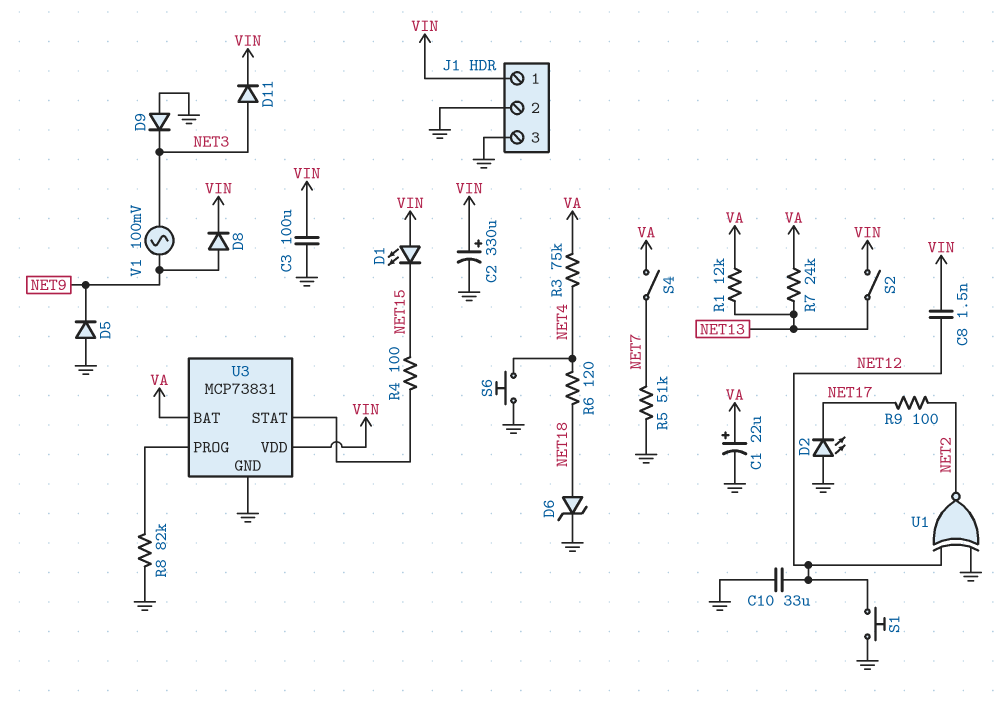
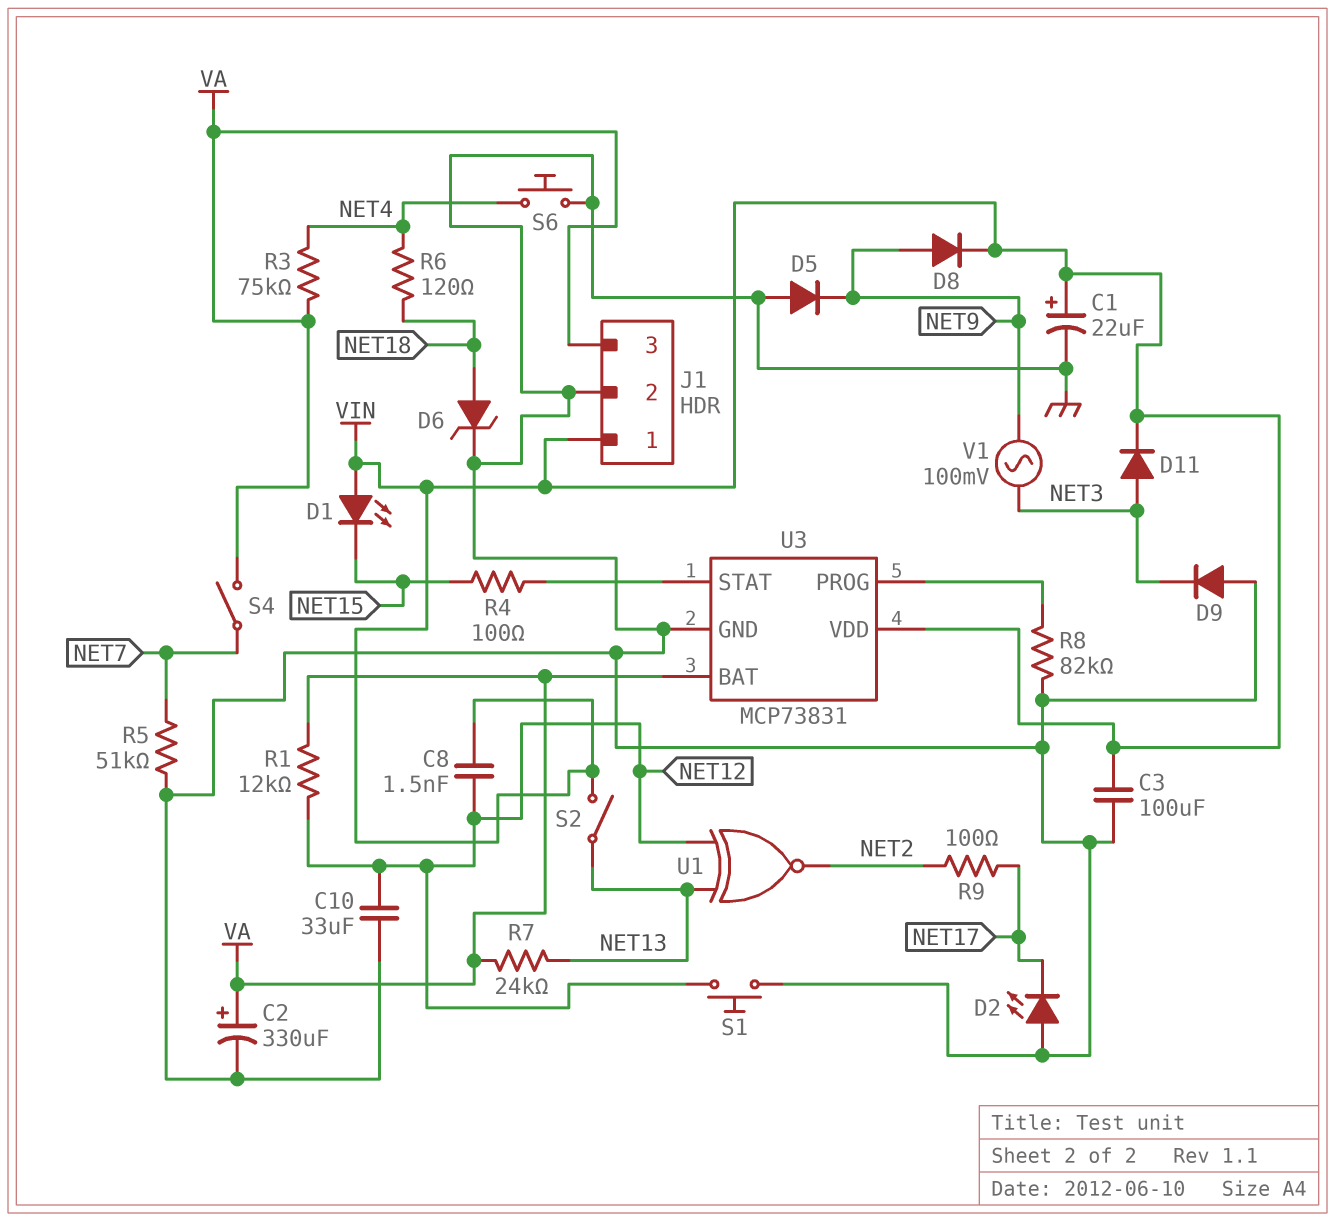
C1: 22uF (plus VA, minus GND) -> 22uF (plus VIN, minus GND)
C2: 330uF (plus VIN, minus GND) -> 330uF (plus VA, minus GND)
J1 pin 3: GND -> VA
R1: 12k (NET13, VA) -> 12k (NET12, VA)
U1: XNOR (in GND, in NET12, out NET2) -> XNOR (in NET12, in NET13, out NET2)

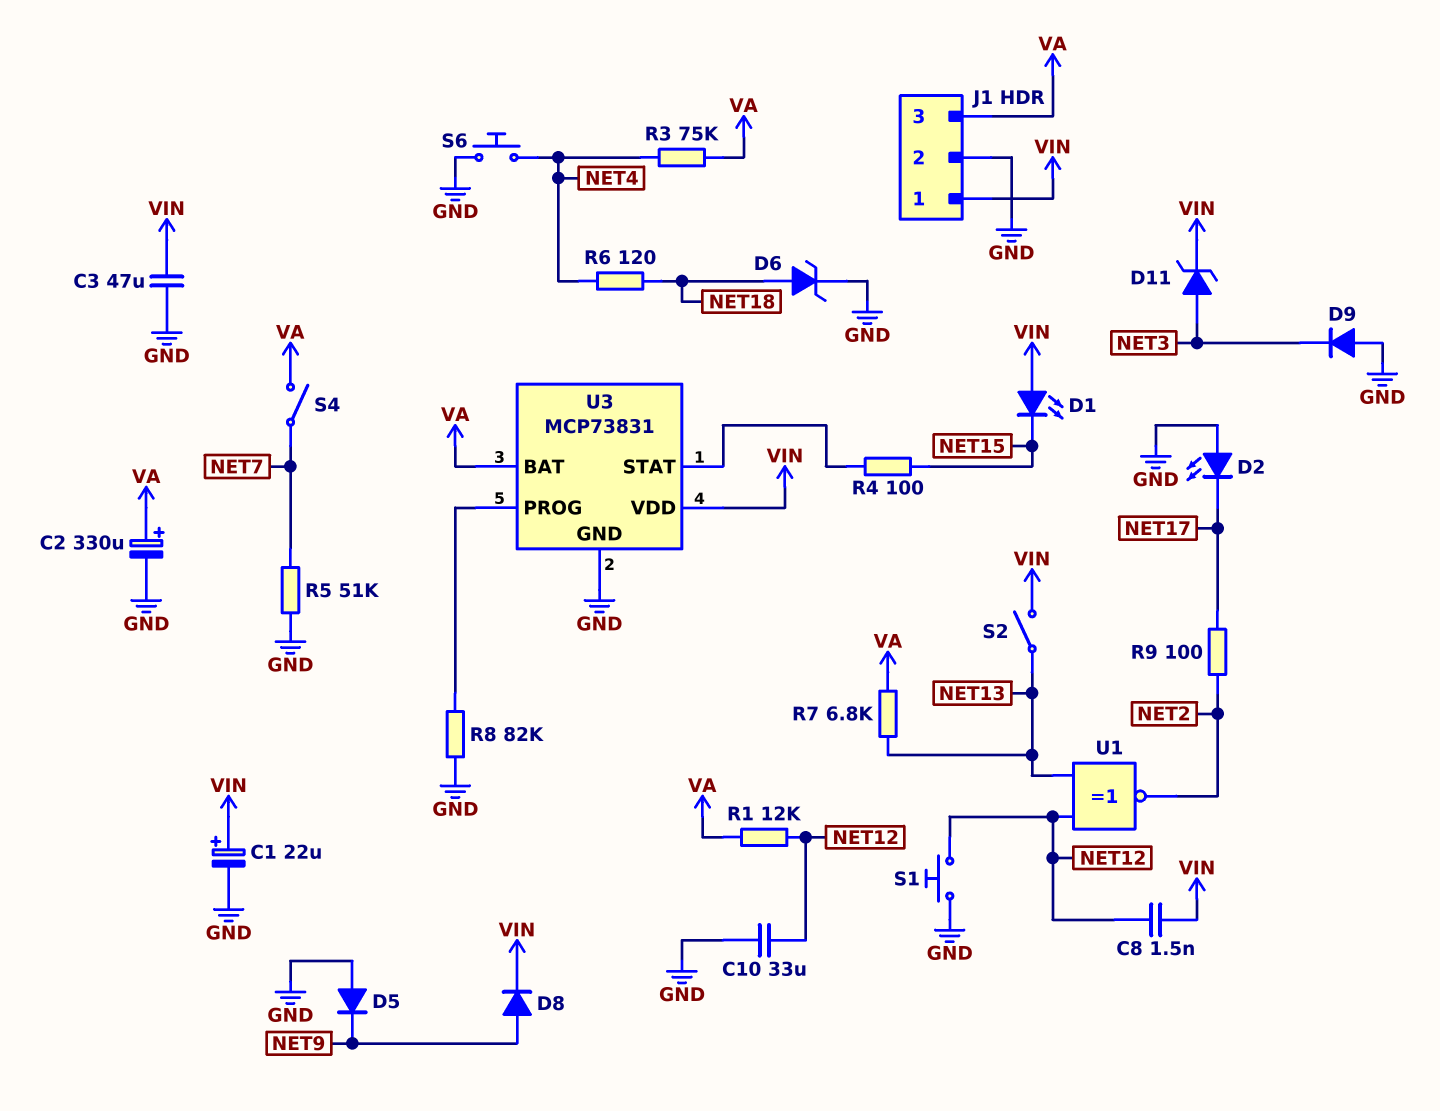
C3: 100uF (GND, VIN) -> 47uF (GND, VIN)
D11: diode (A NET3, K VIN) -> zener (A NET3, K VIN)
R7: 24k (NET13, VA) -> 6.8k (NET13, VA)
V1: AC 100mV (NET3, NET9) -> none

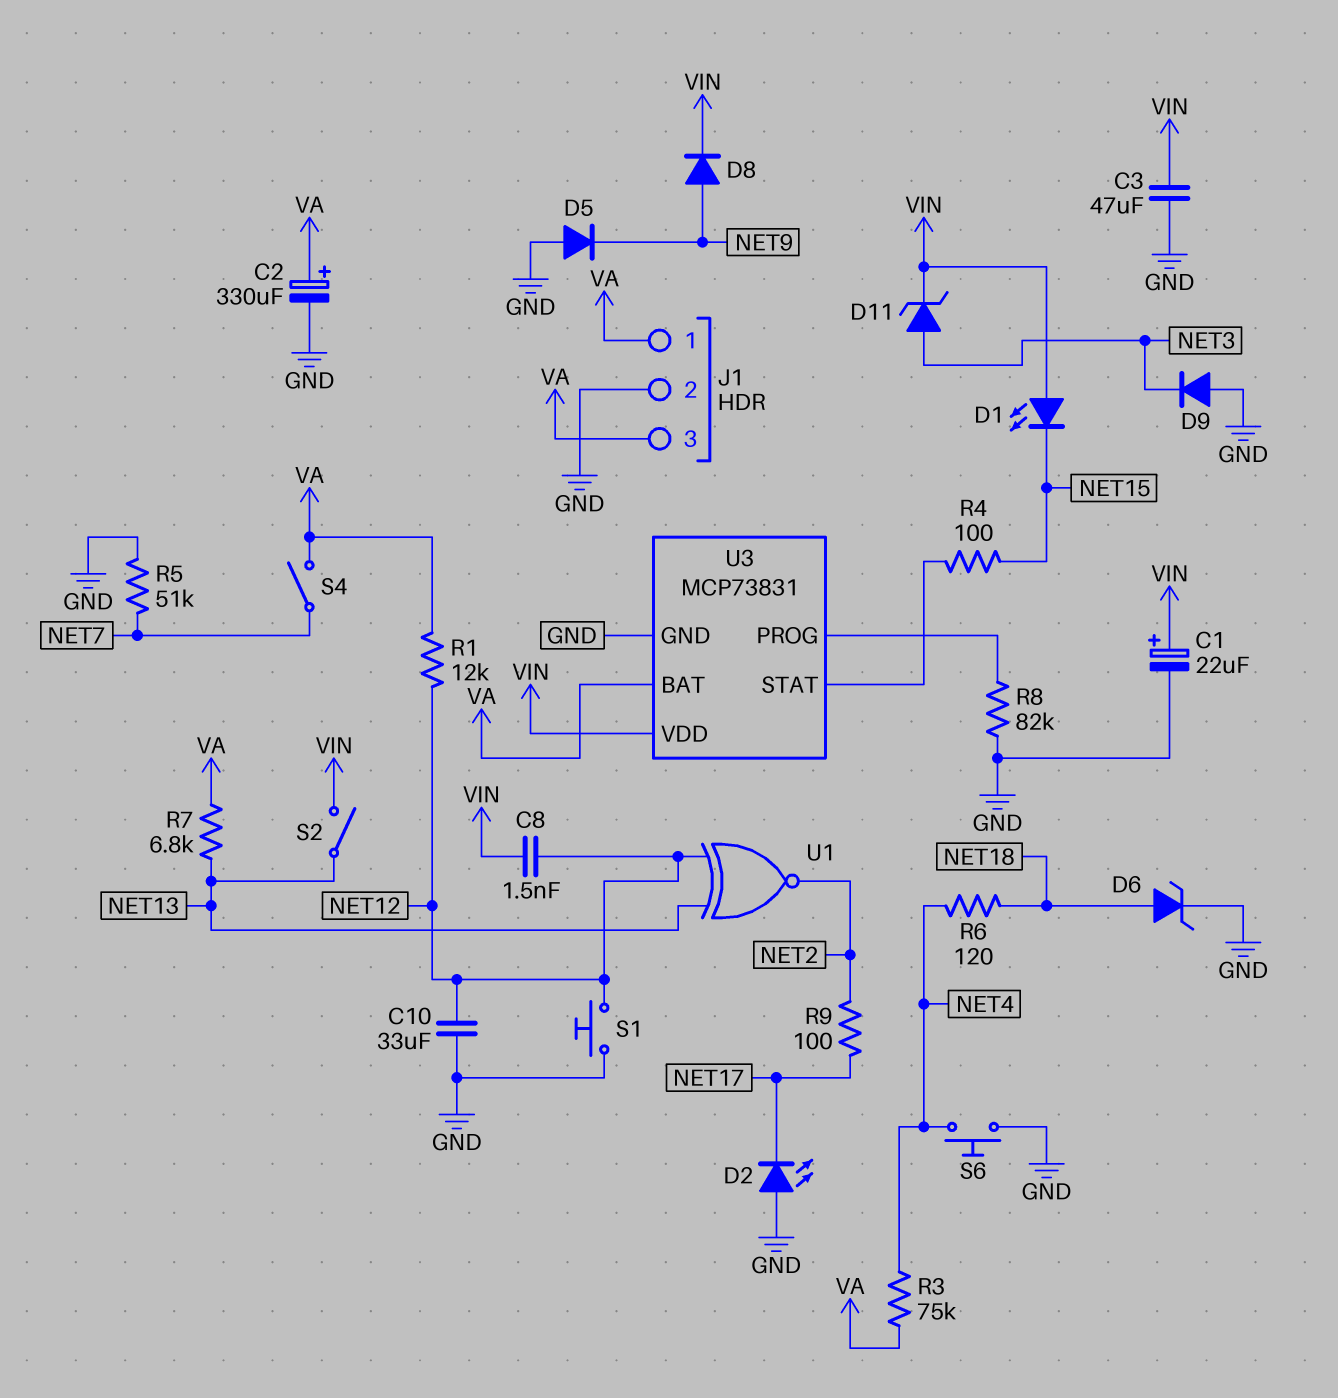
J1 pin 1: VIN -> VA

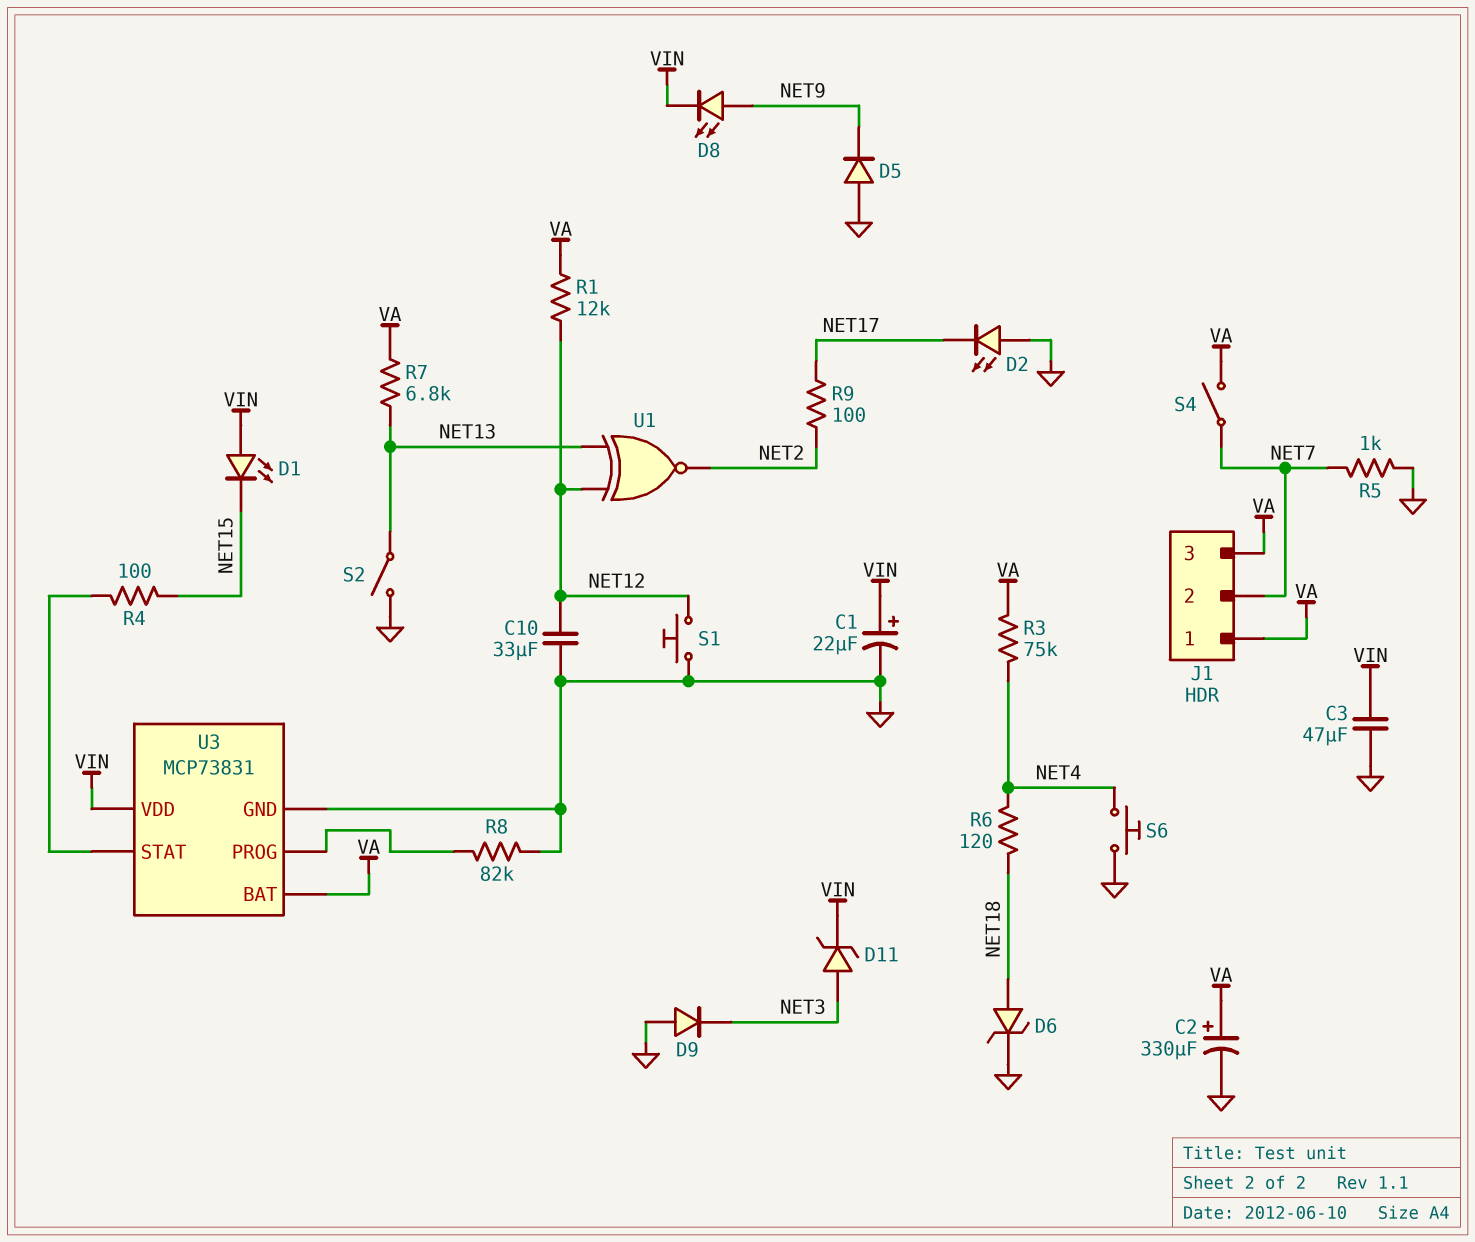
C8: 1.5nF (NET12, VIN) -> none
D8: diode (A NET9, K VIN) -> LED (A NET9, K VIN)
J1 pin 2: GND -> NET7
R5: 51k (GND, NET7) -> 1k (GND, NET7)
S2: switch (NET13, VIN) -> switch (GND, NET13)

